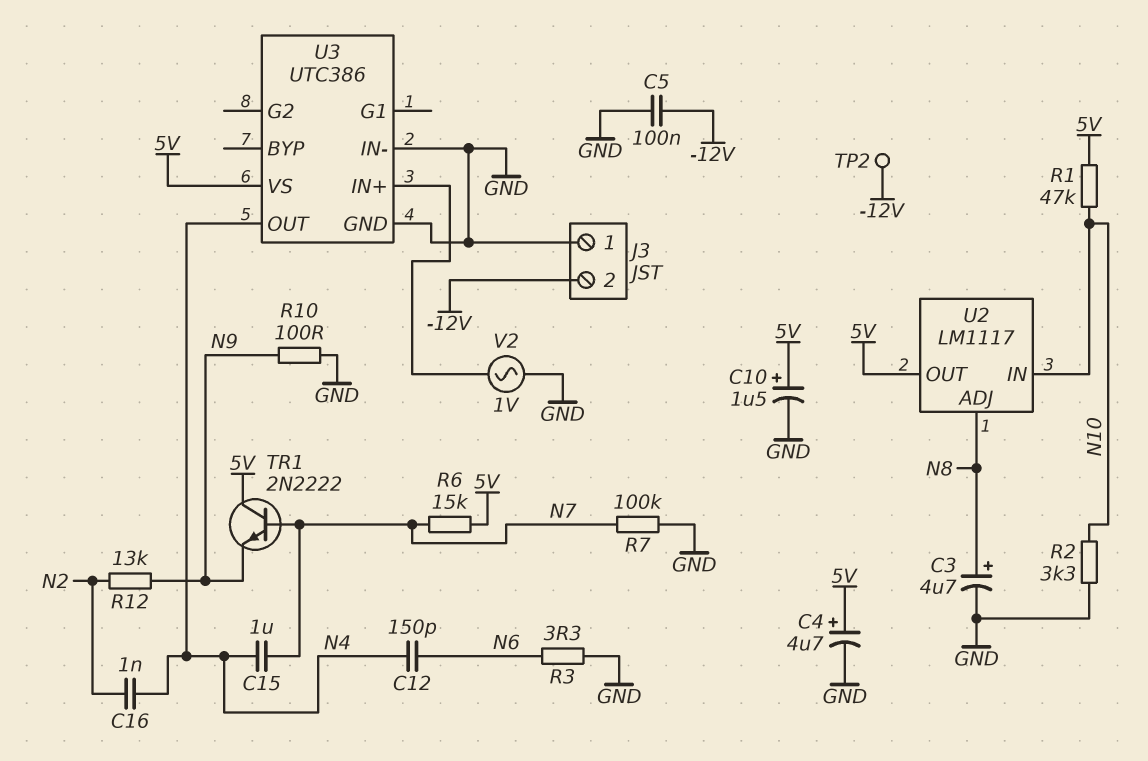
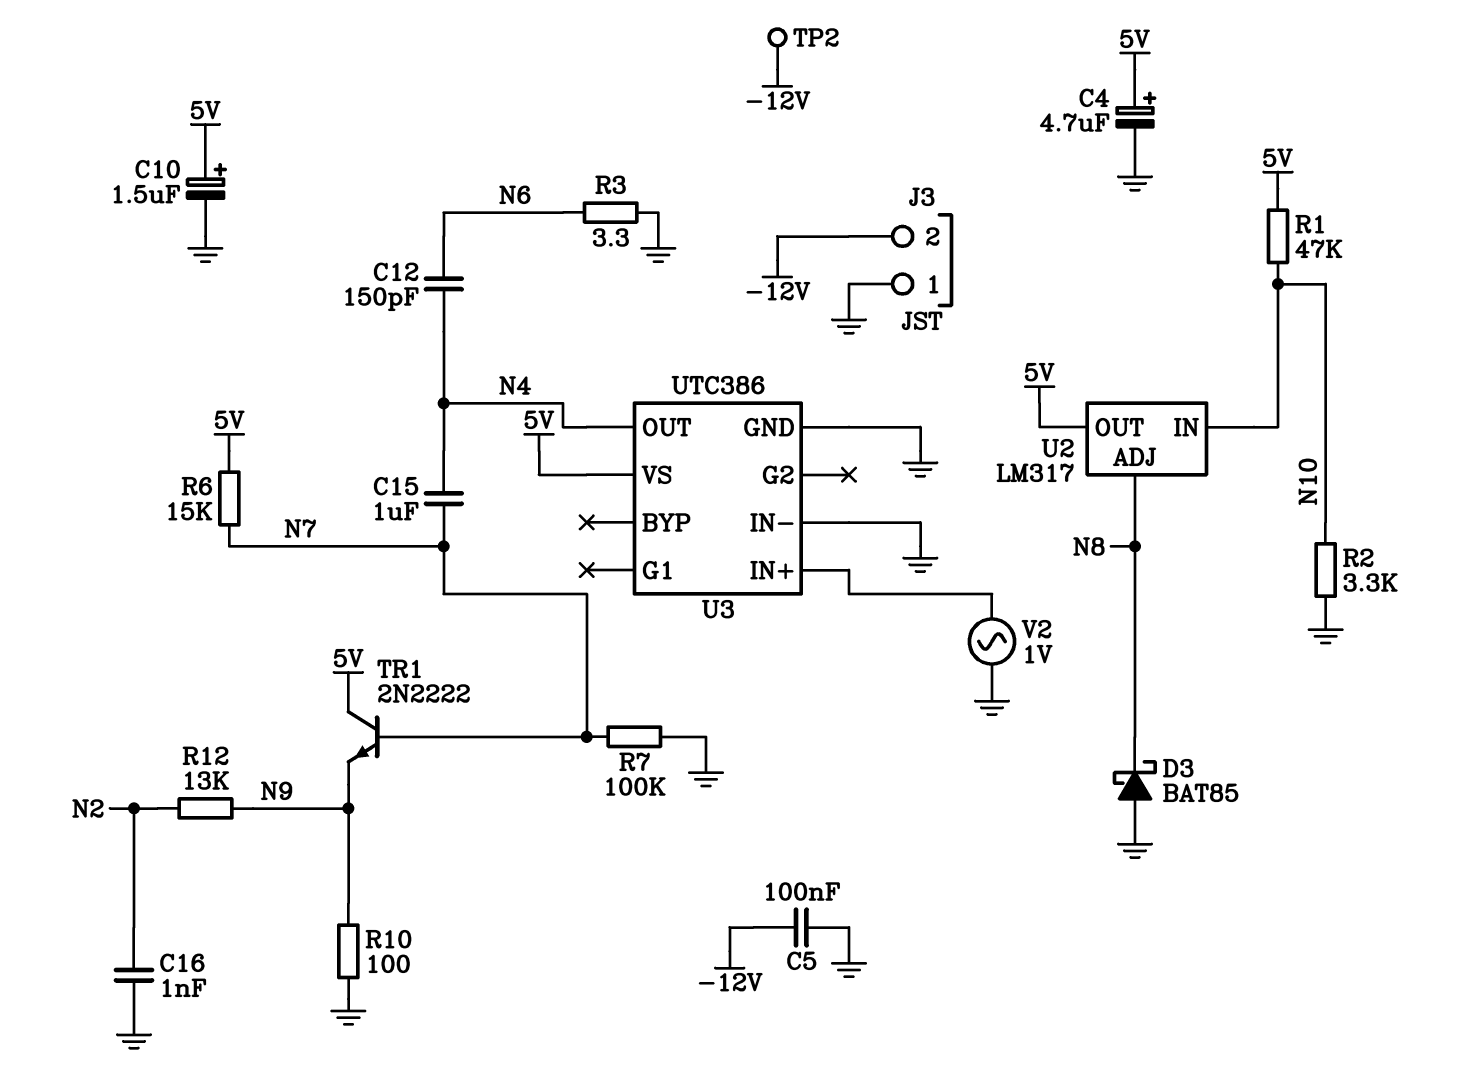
C3: 4.7uF (plus N8, minus GND) -> none
C16: 1nF (N2, N4) -> 1nF (GND, N2)
D3: none -> schottky BAT85 (A GND, K N8)
U2: LM1117 -> LM317

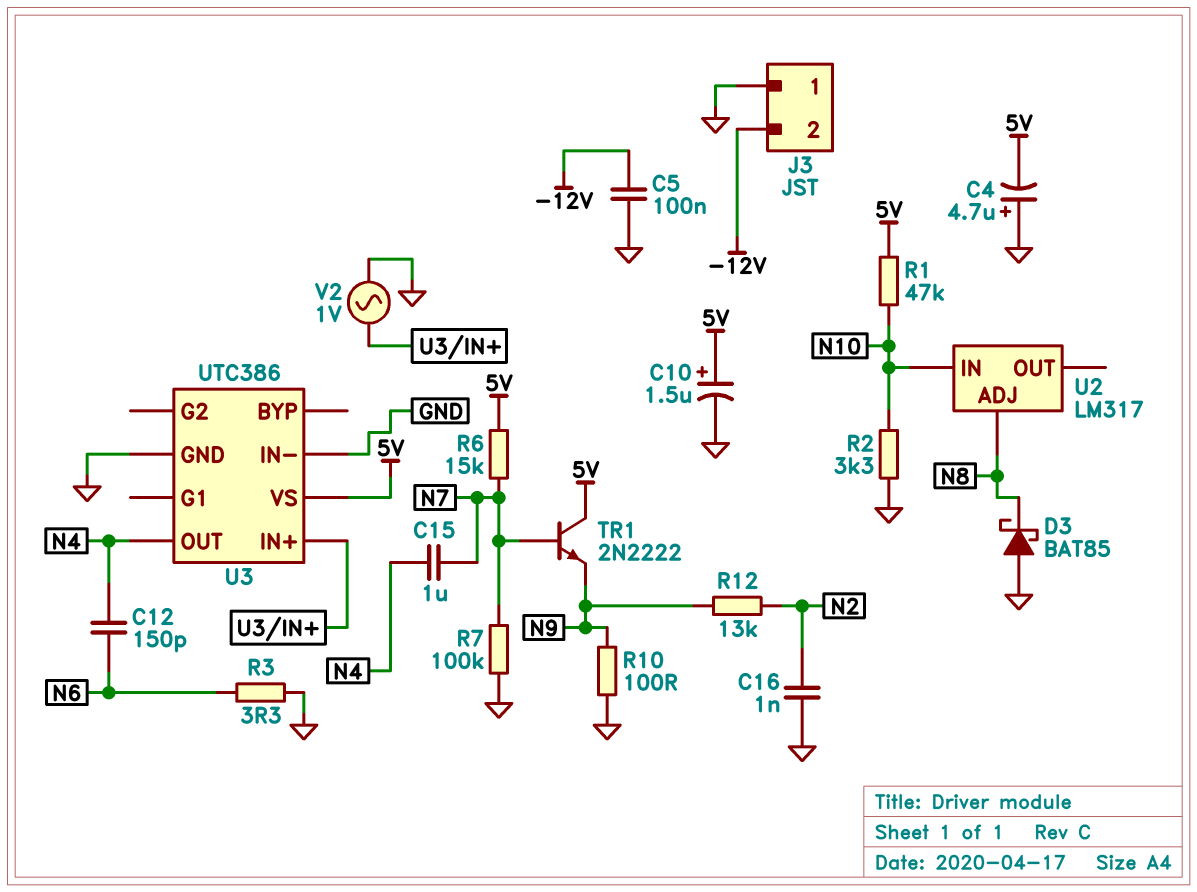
C4: 4.7uF (plus 5V, minus GND) -> 4.7uF (plus GND, minus 5V)
TP2: test point (-12V) -> none
U2 pin OUT: 5V -> none

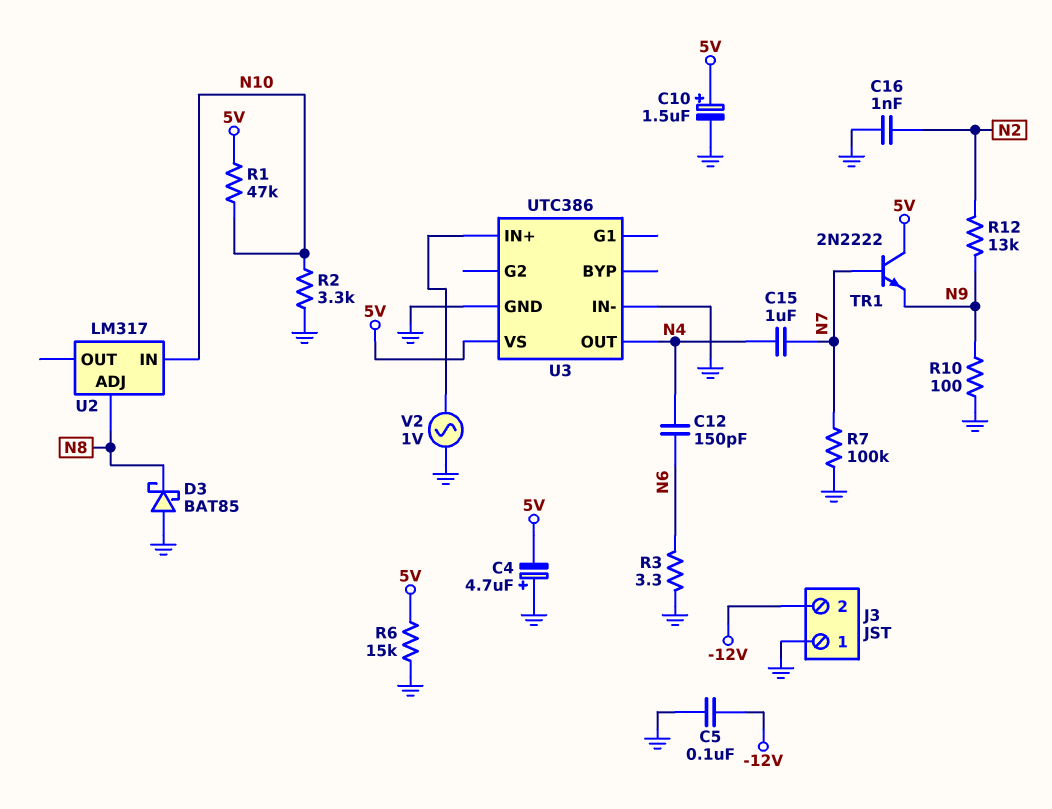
R6: 15k (5V, N7) -> 15k (5V, GND)

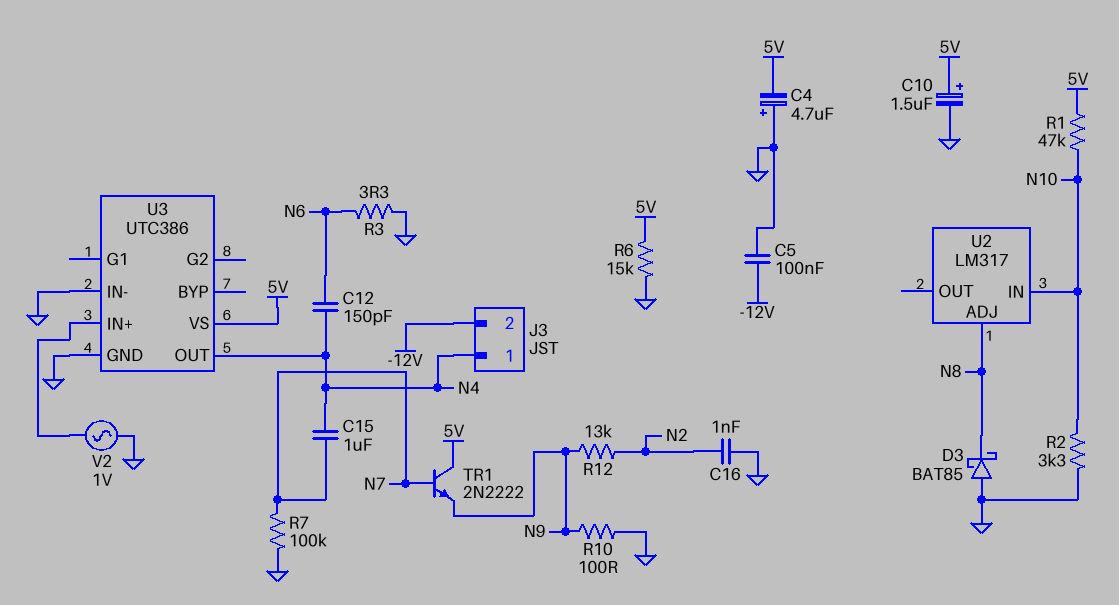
J3 pin 1: GND -> N4

